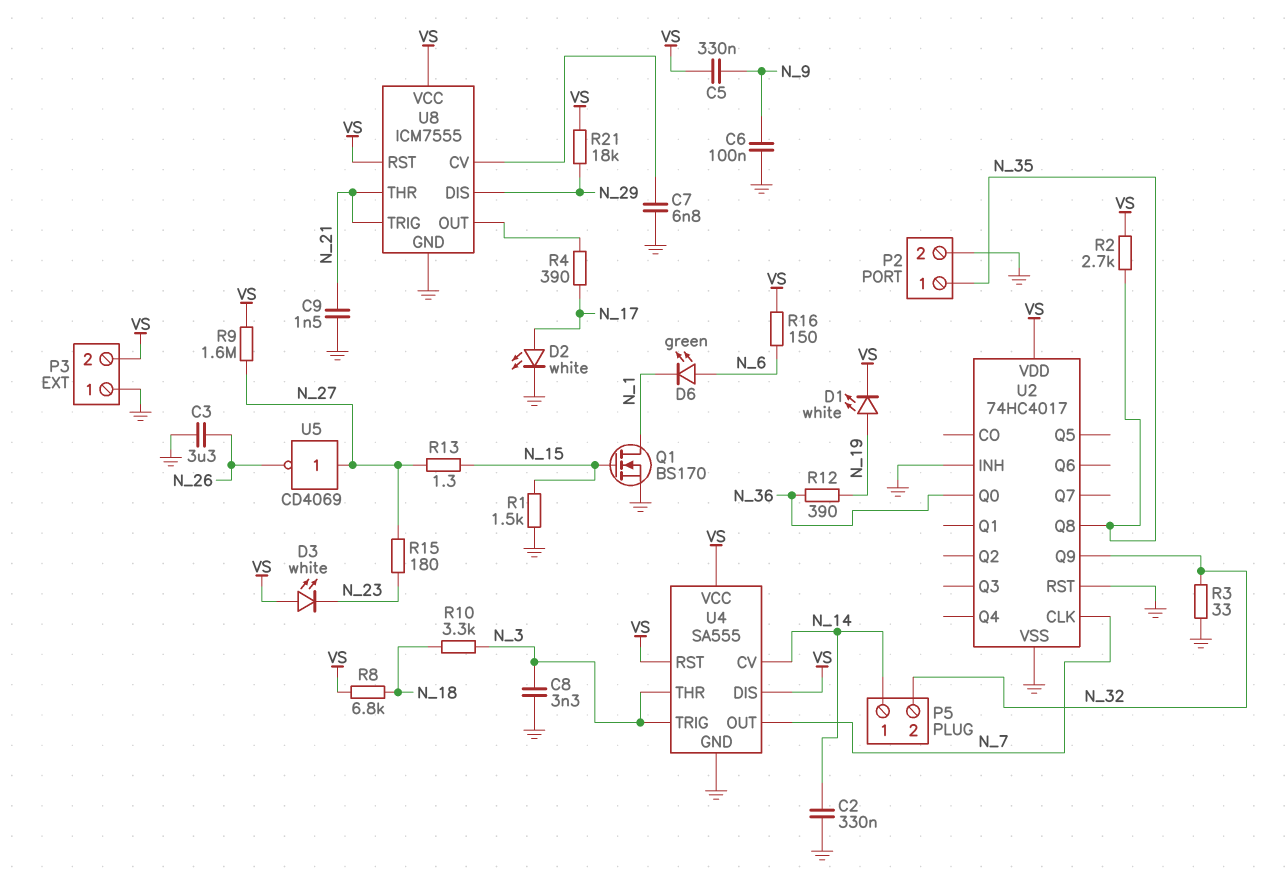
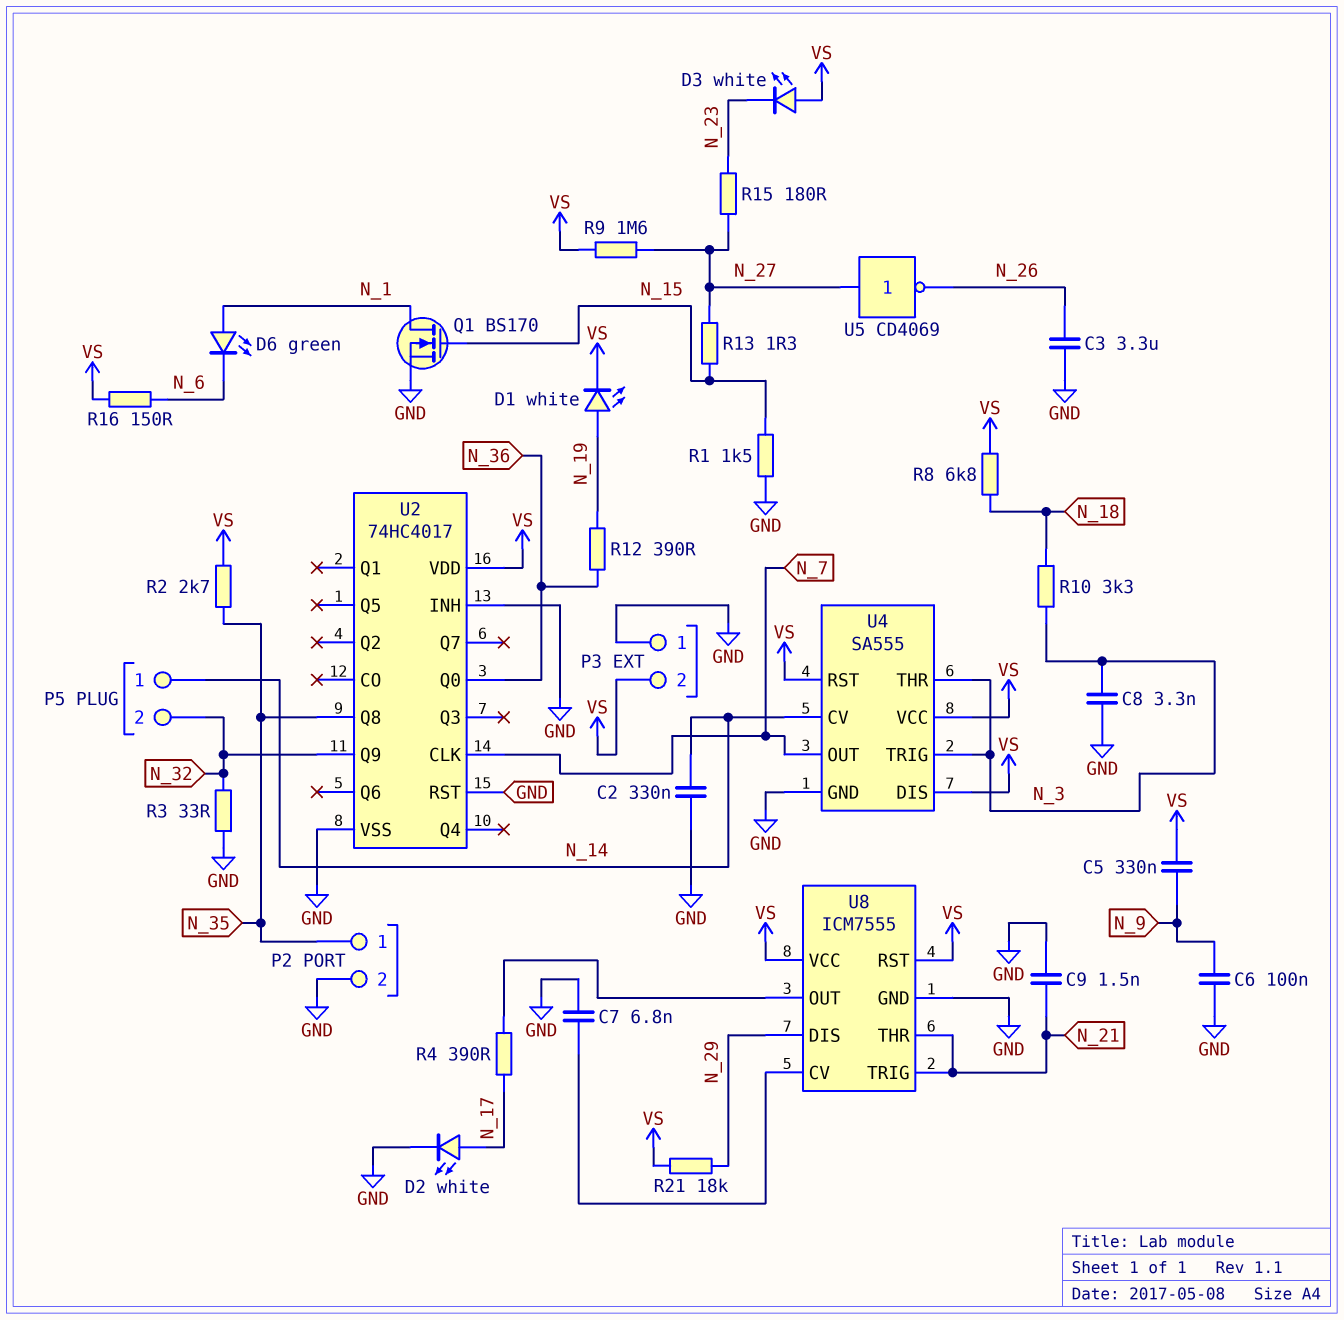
D6: LED green (A N_6, K N_1) -> LED green (A N_1, K N_6)

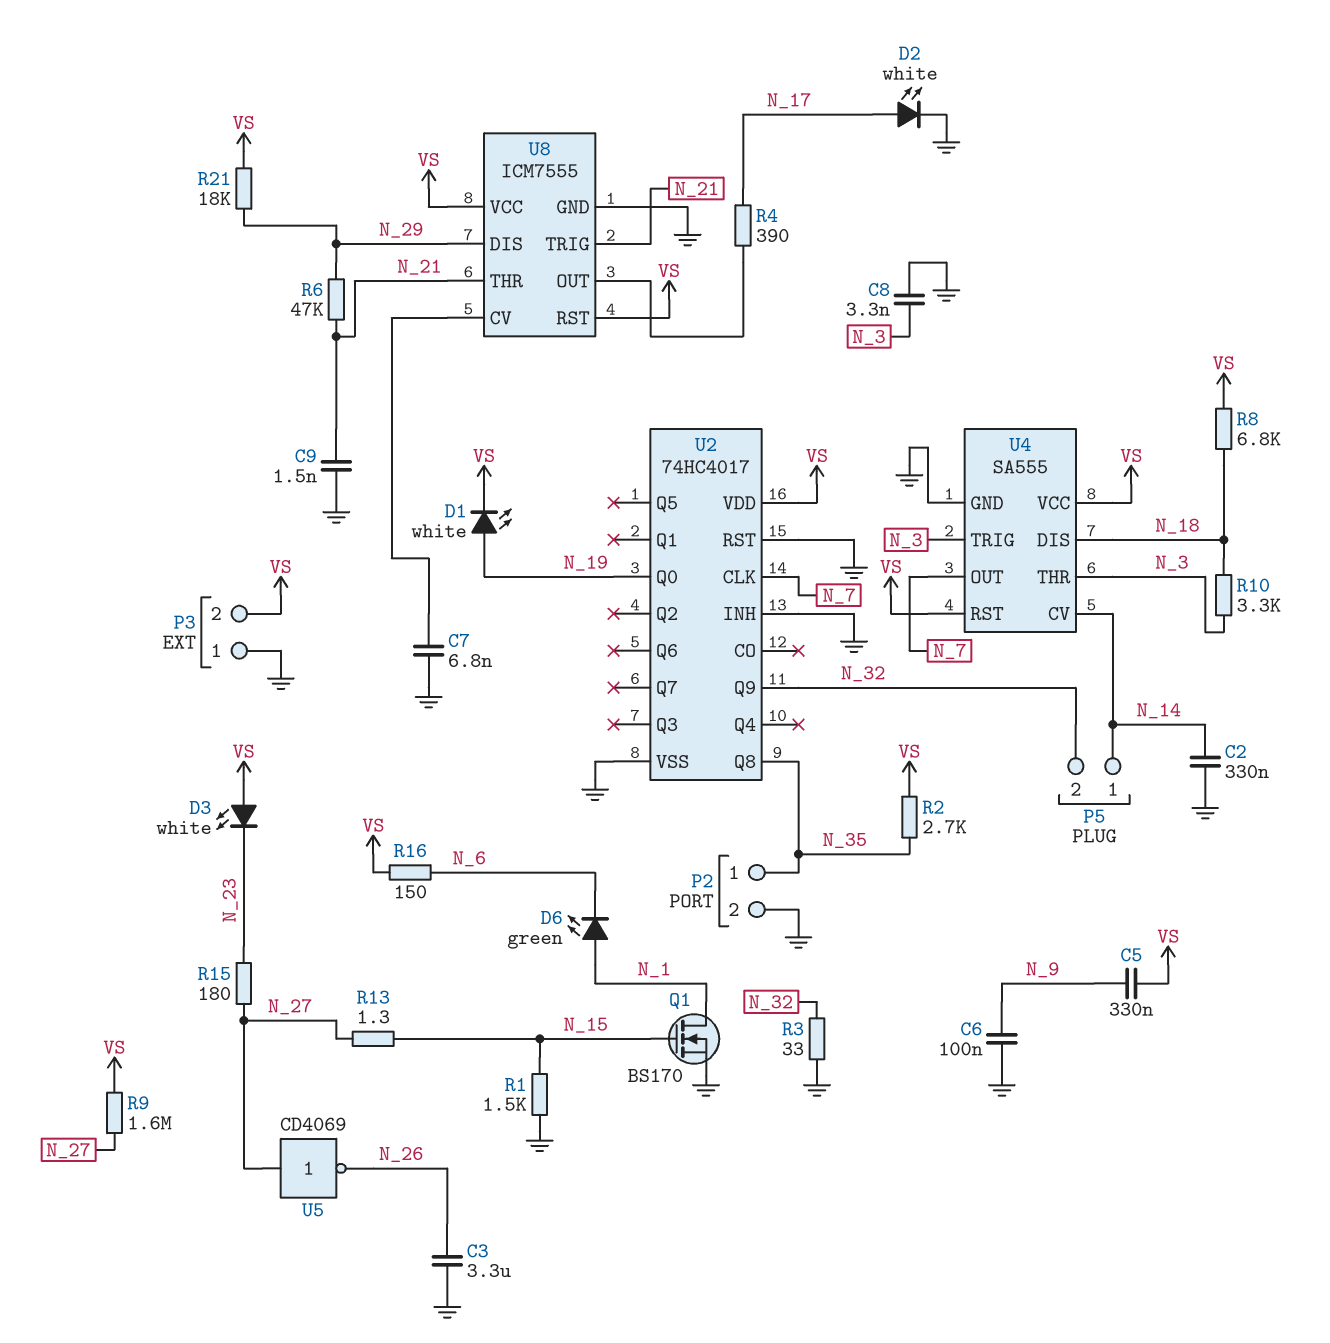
R6: none -> 47k (N_21, N_29)
R12: 390 (N_19, N_36) -> none
U2 pin Q0: N_36 -> N_19
U4 pin DIS: VS -> N_18

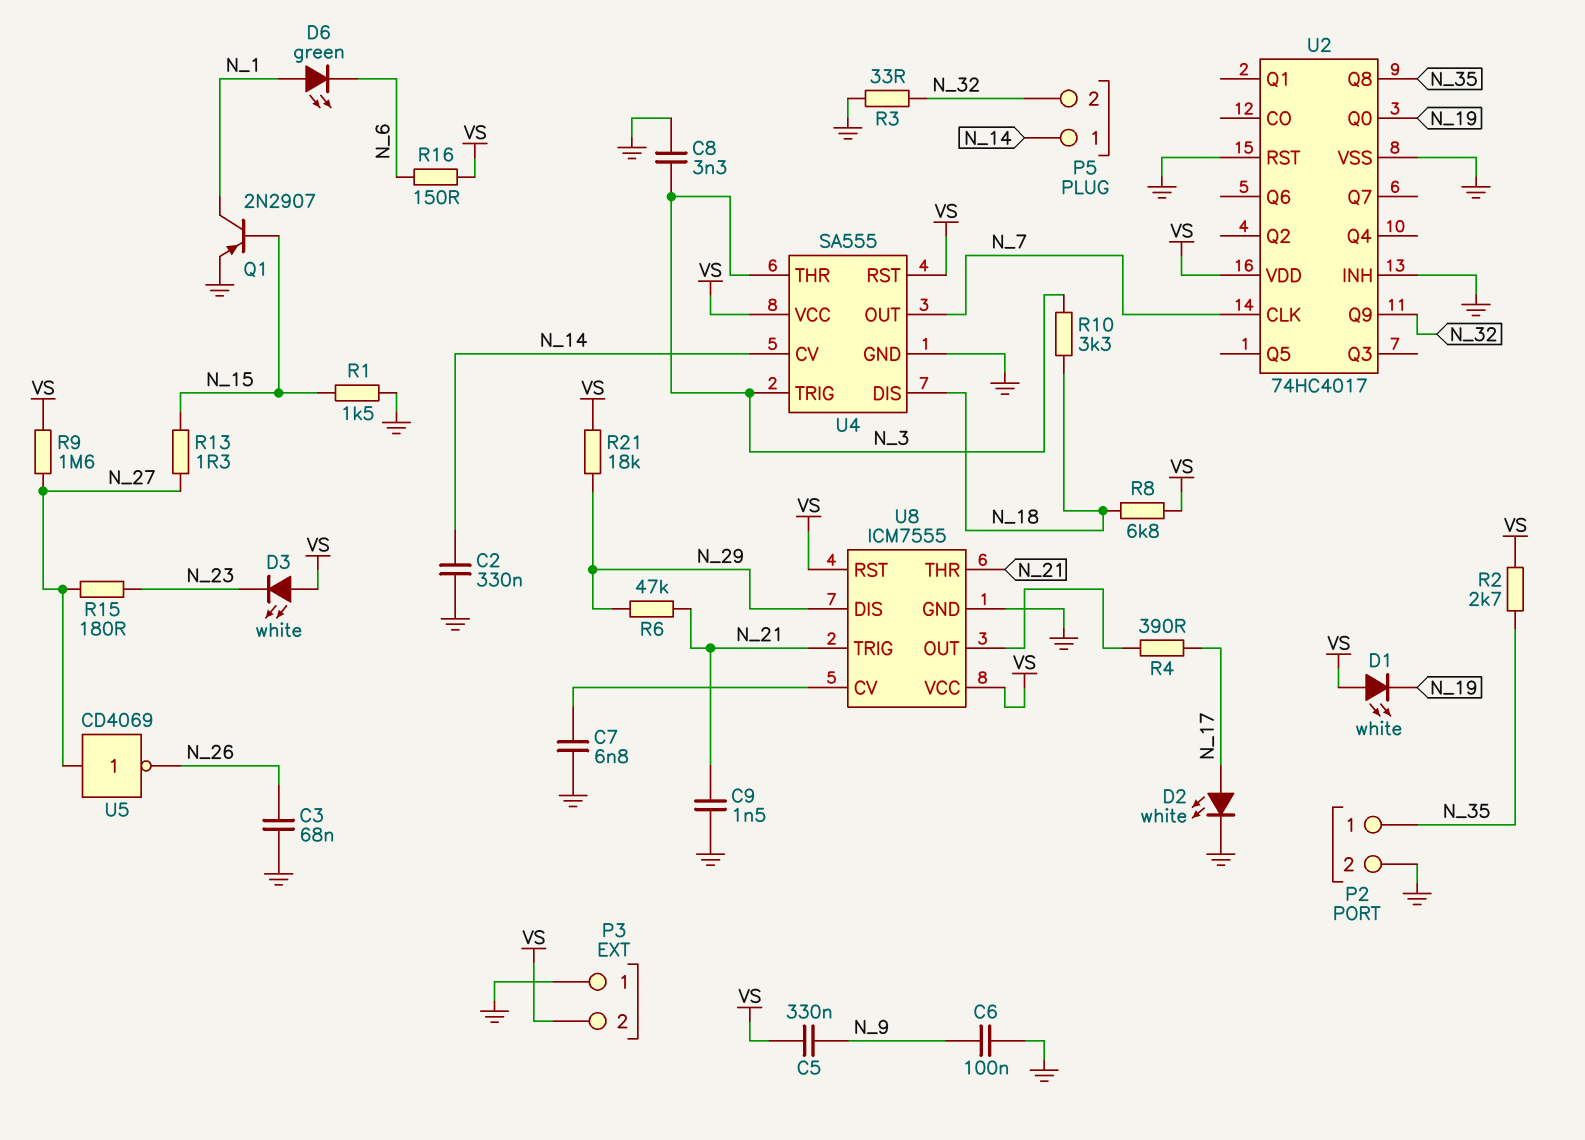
C3: 3.3uF (GND, N_26) -> 68nF (GND, N_26)
D1: LED white (A N_19, K VS) -> LED white (A VS, K N_19)
Q1: NMOS BS170 (G N_15, D N_1, S GND) -> PNP 2N2907 (B N_15, C N_1, E GND)

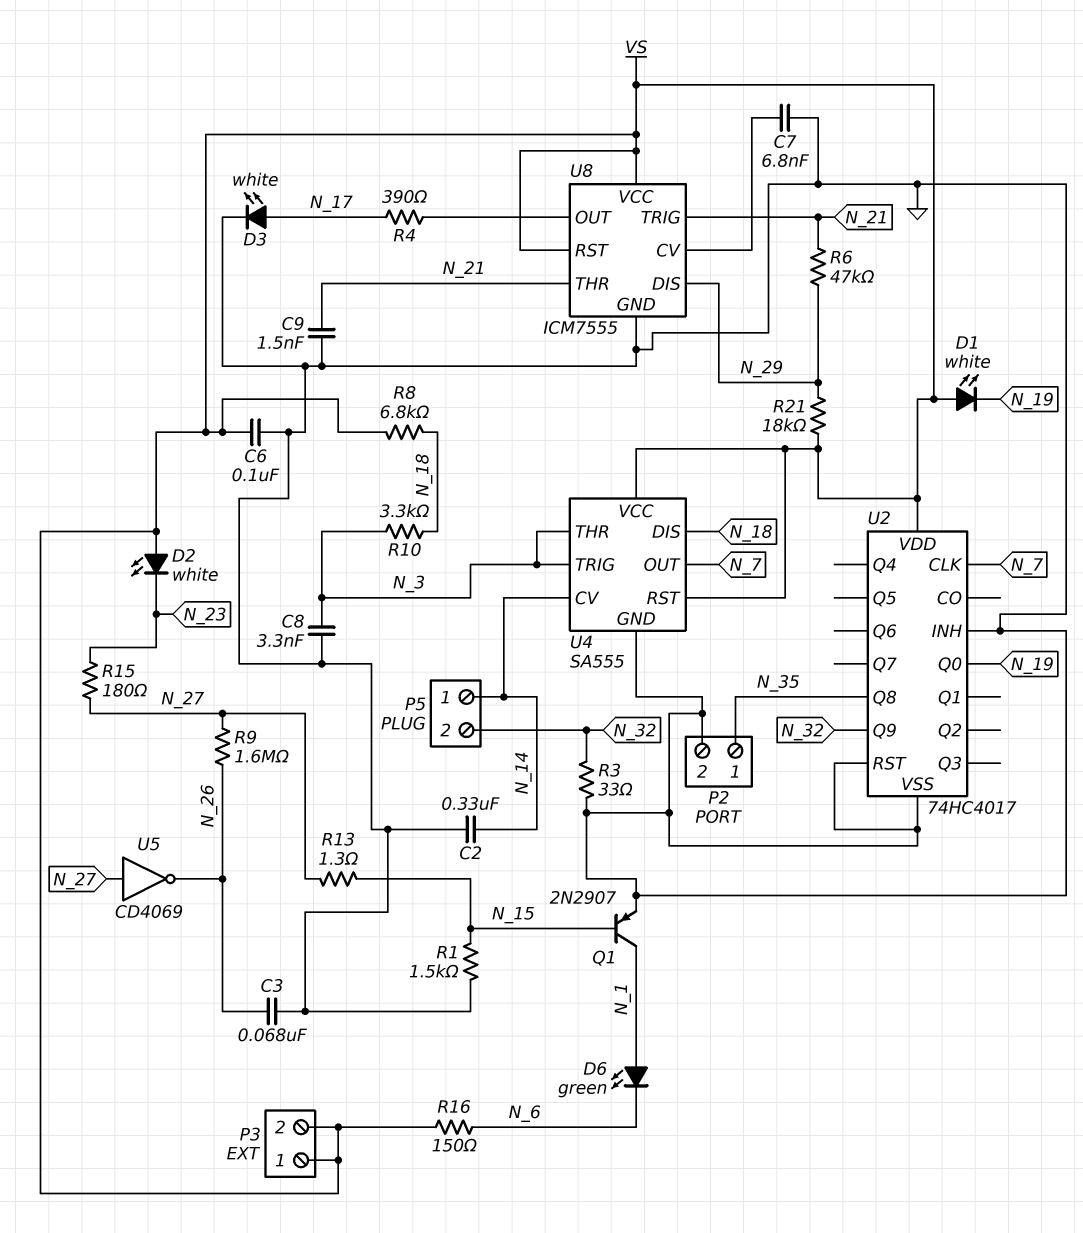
C5: 330nF (N_9, VS) -> none
C6: 100nF (GND, N_9) -> 100nF (GND, VS)
D2: LED white (A N_17, K GND) -> LED white (A VS, K N_23)
D3: LED white (A VS, K N_23) -> LED white (A N_17, K GND)
P3 pin 1: GND -> VS
R2: 2.7k (N_35, VS) -> none
R9: 1.6M (N_27, VS) -> 1.6M (N_26, N_27)

